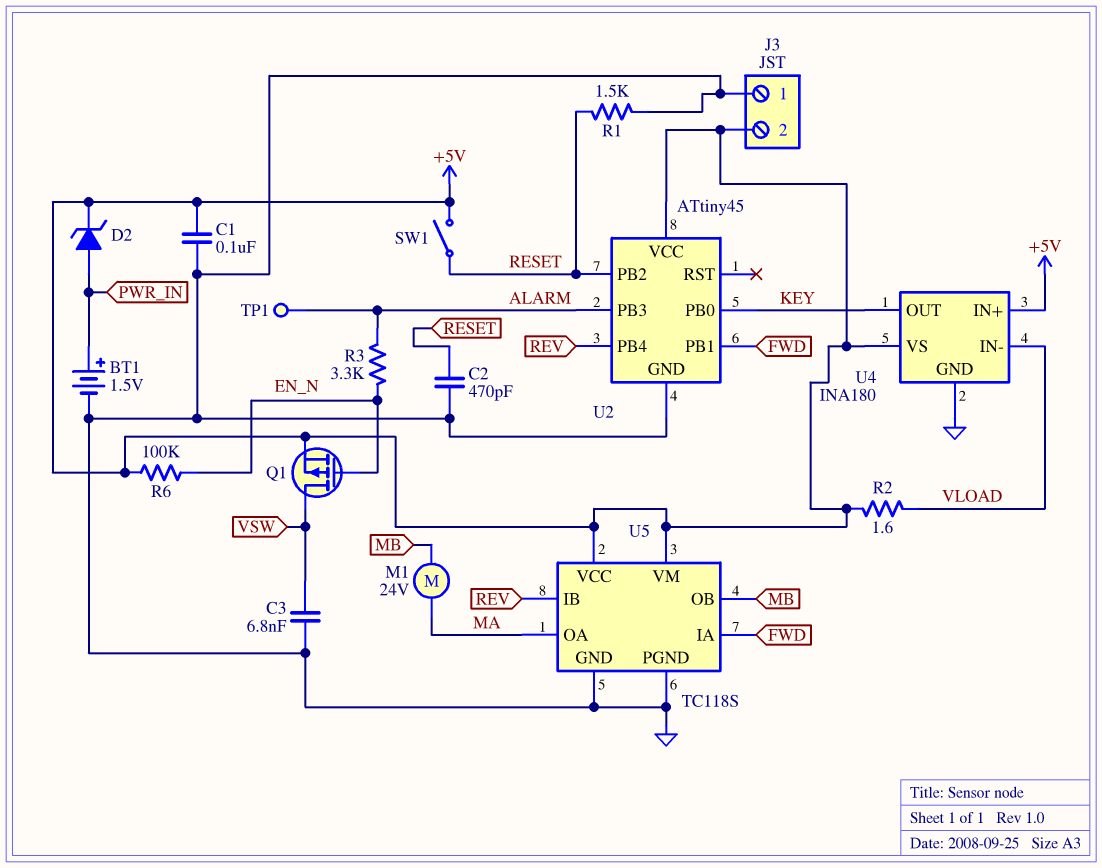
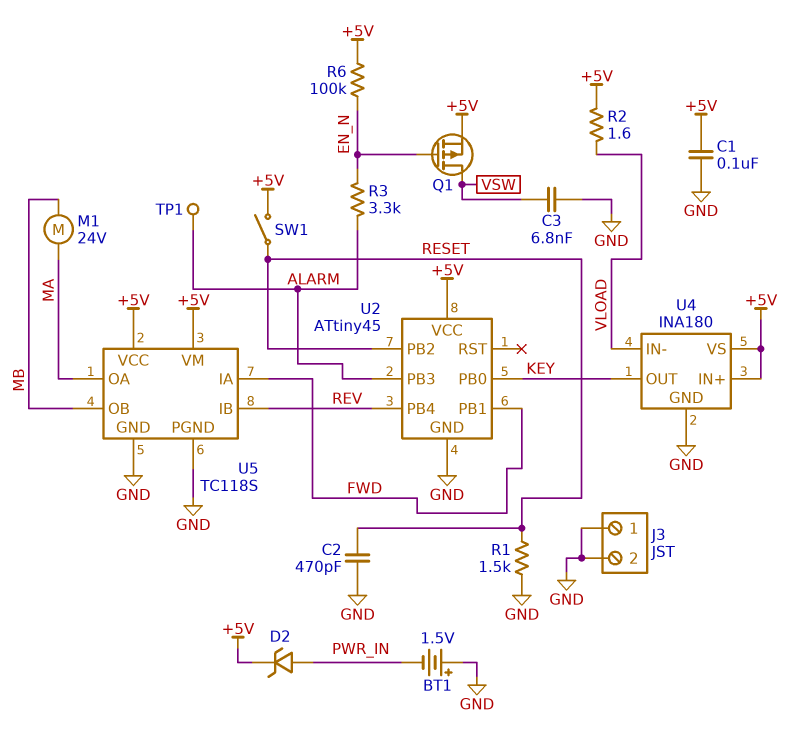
BT1: 1.5V (plus PWR_IN, minus GND) -> 1.5V (plus GND, minus PWR_IN)
J3 pin 2: +5V -> GND

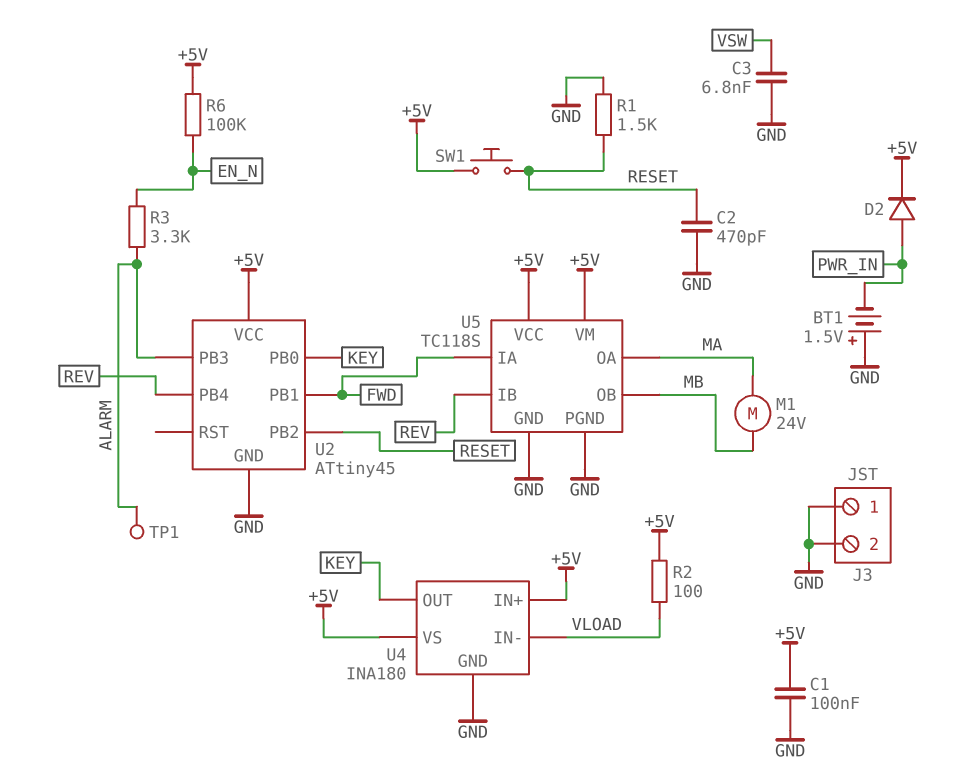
D2: zener (A PWR_IN, K +5V) -> diode (A PWR_IN, K +5V)
Q1: PMOS (G EN_N, D VSW, S +5V) -> none
R2: 1.6 (+5V, VLOAD) -> 100 (+5V, VLOAD)
SW1: switch (+5V, RESET) -> button (+5V, RESET)

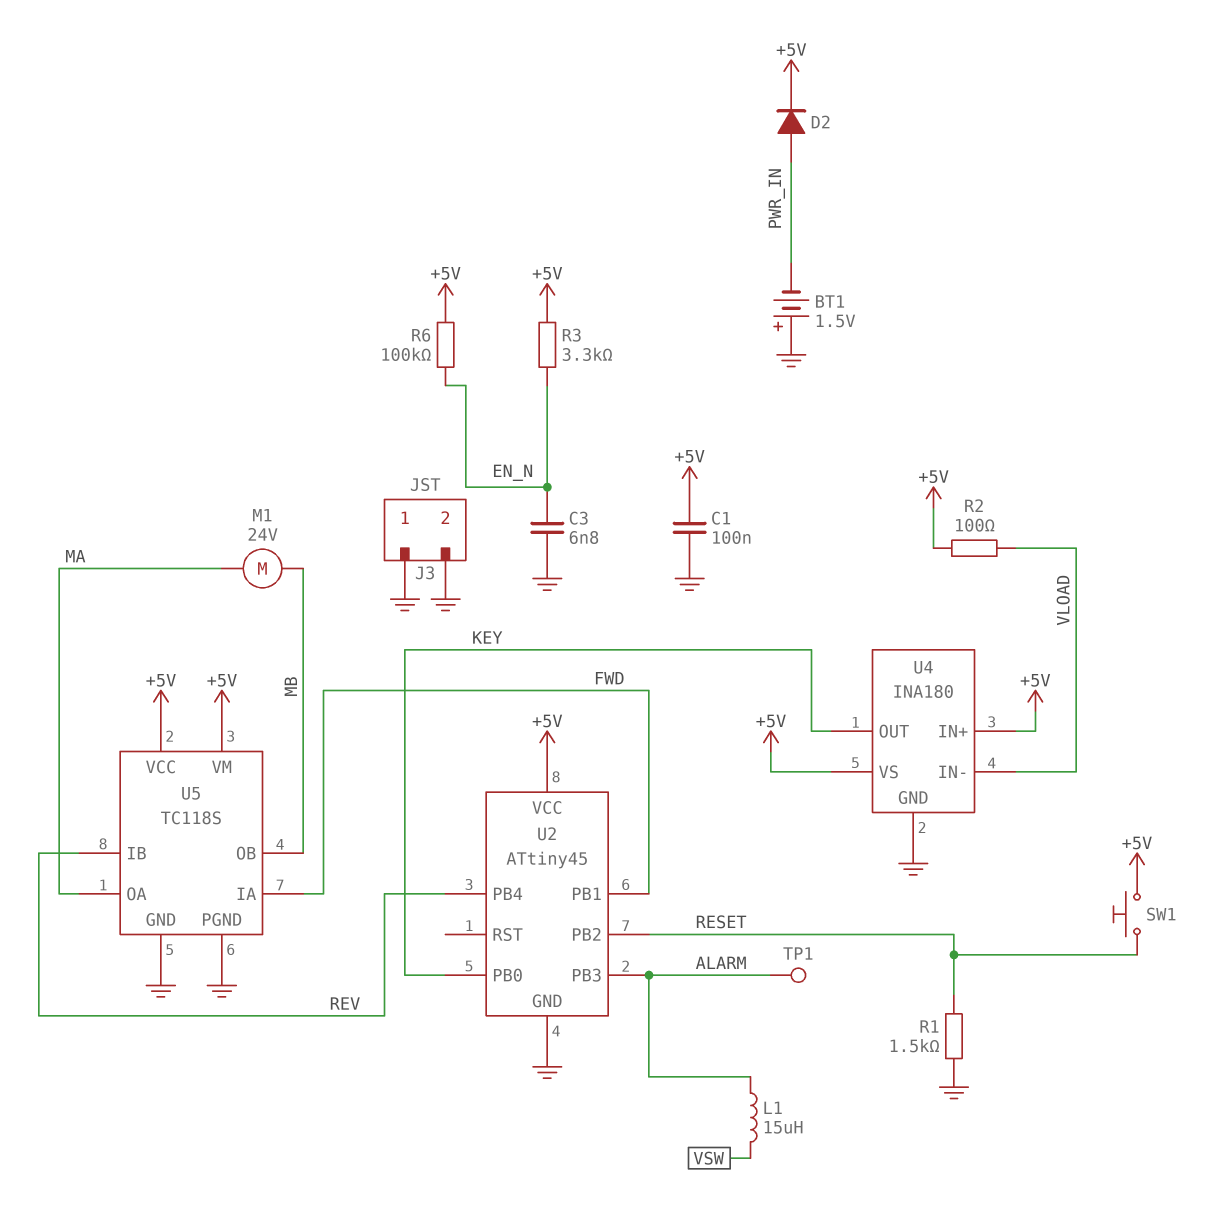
C2: 470pF (GND, RESET) -> none
C3: 6.8nF (GND, VSW) -> 6.8nF (EN_N, GND)
L1: none -> 15uH (ALARM, VSW)
R3: 3.3k (ALARM, EN_N) -> 3.3k (+5V, EN_N)

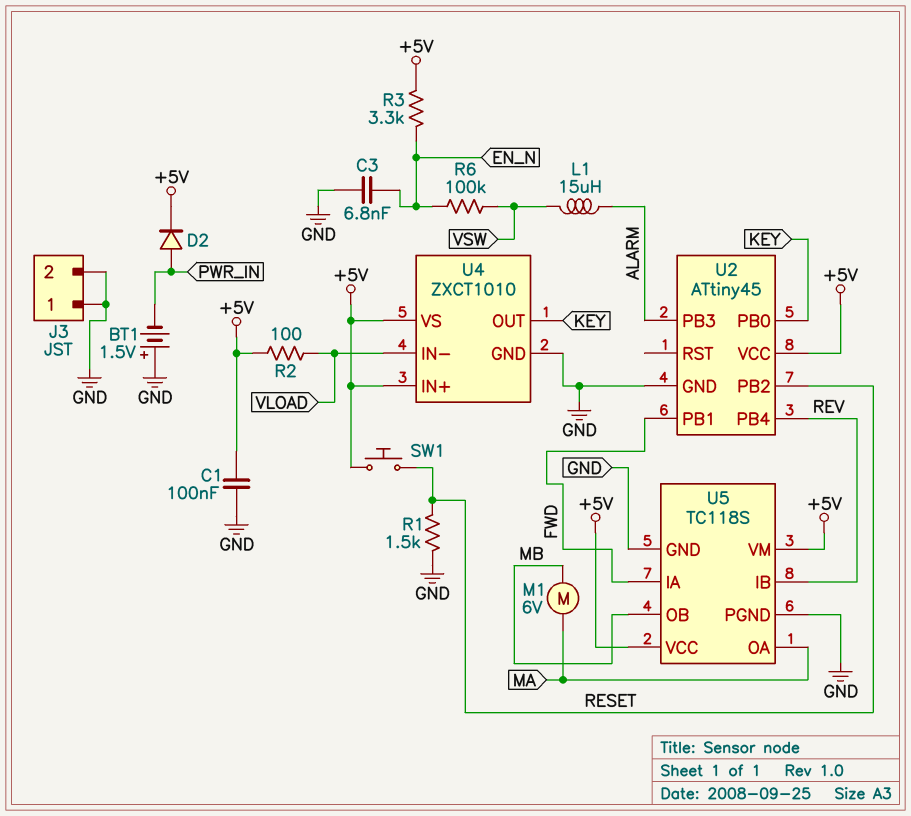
M1: motor 24V (MA, MB) -> motor 6V (MA, MB)
R6: 100k (+5V, EN_N) -> 100k (EN_N, VSW)
TP1: test point (ALARM) -> none
U4: INA180 -> ZXCT1010

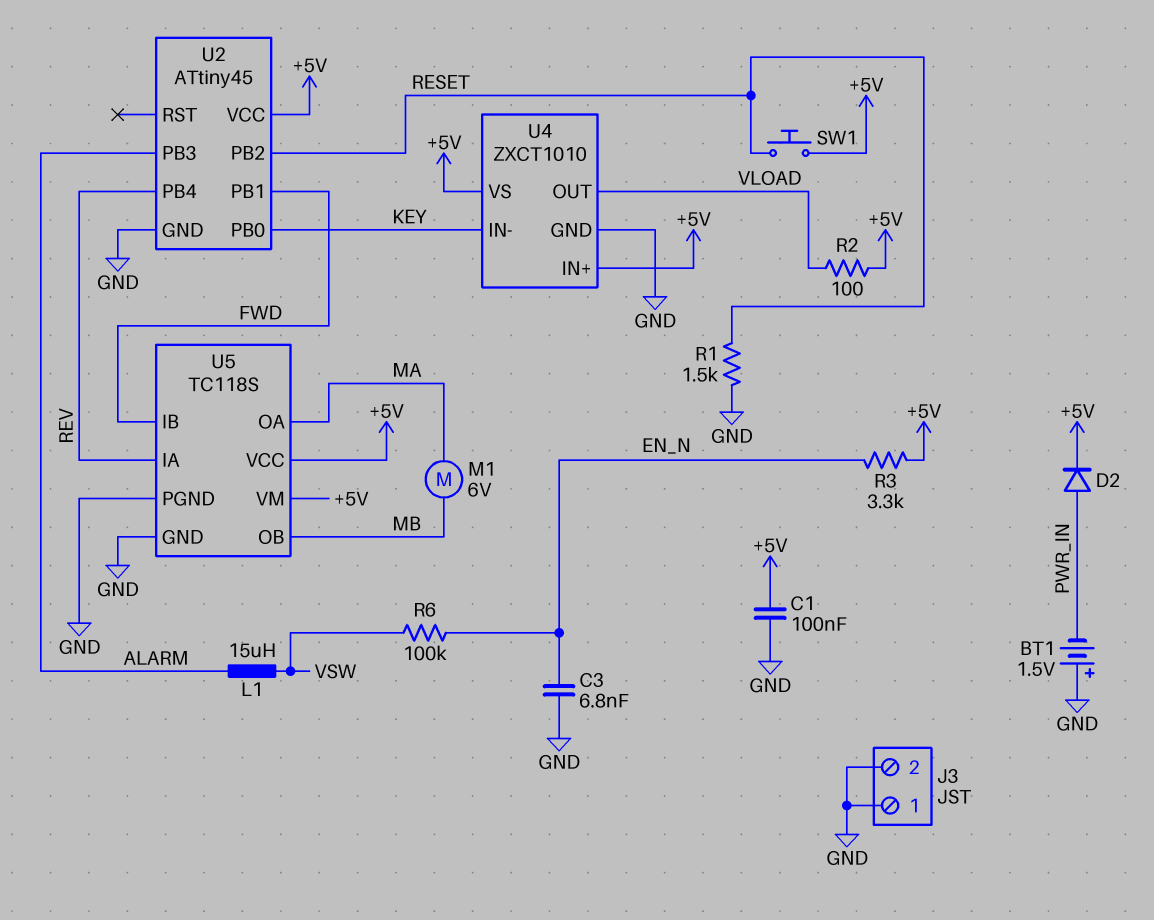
U4 pin IN-: VLOAD -> KEY
U4 pin OUT: KEY -> VLOAD
U5 pin IA: FWD -> REV
U5 pin IB: REV -> FWD

